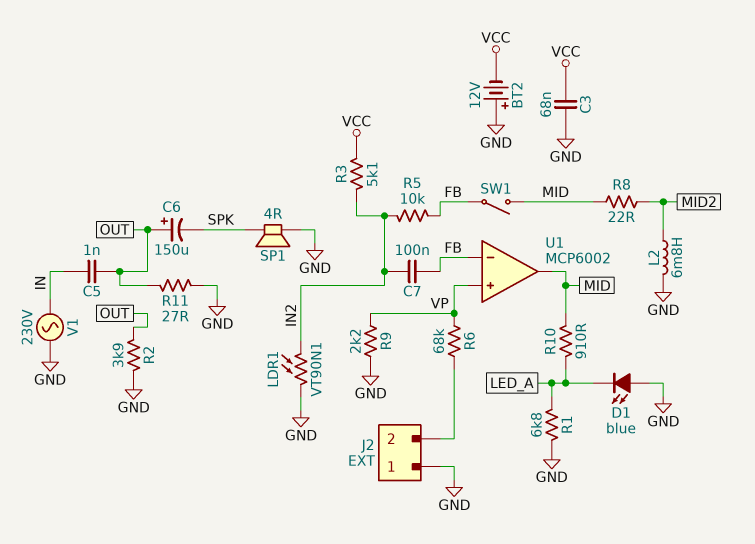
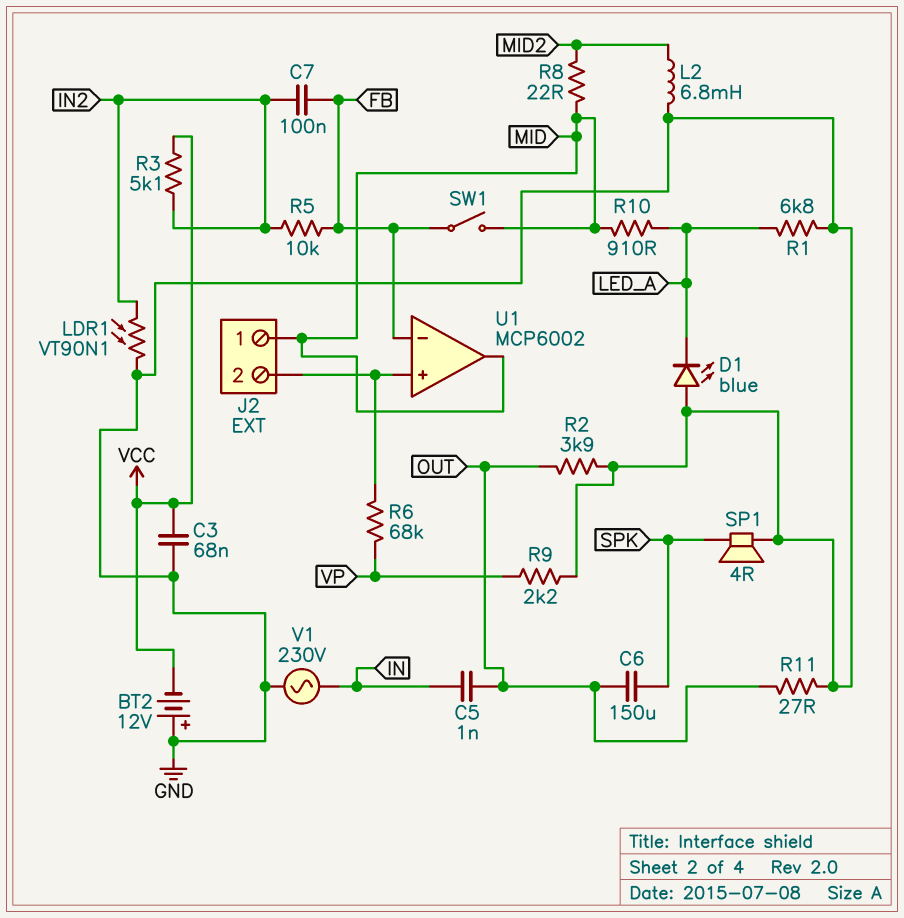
C6: 150uF (plus OUT, minus SPK) -> 150uF (OUT, SPK)
J2 pin 1: GND -> MID
U1 pin in+: VP -> J2/2

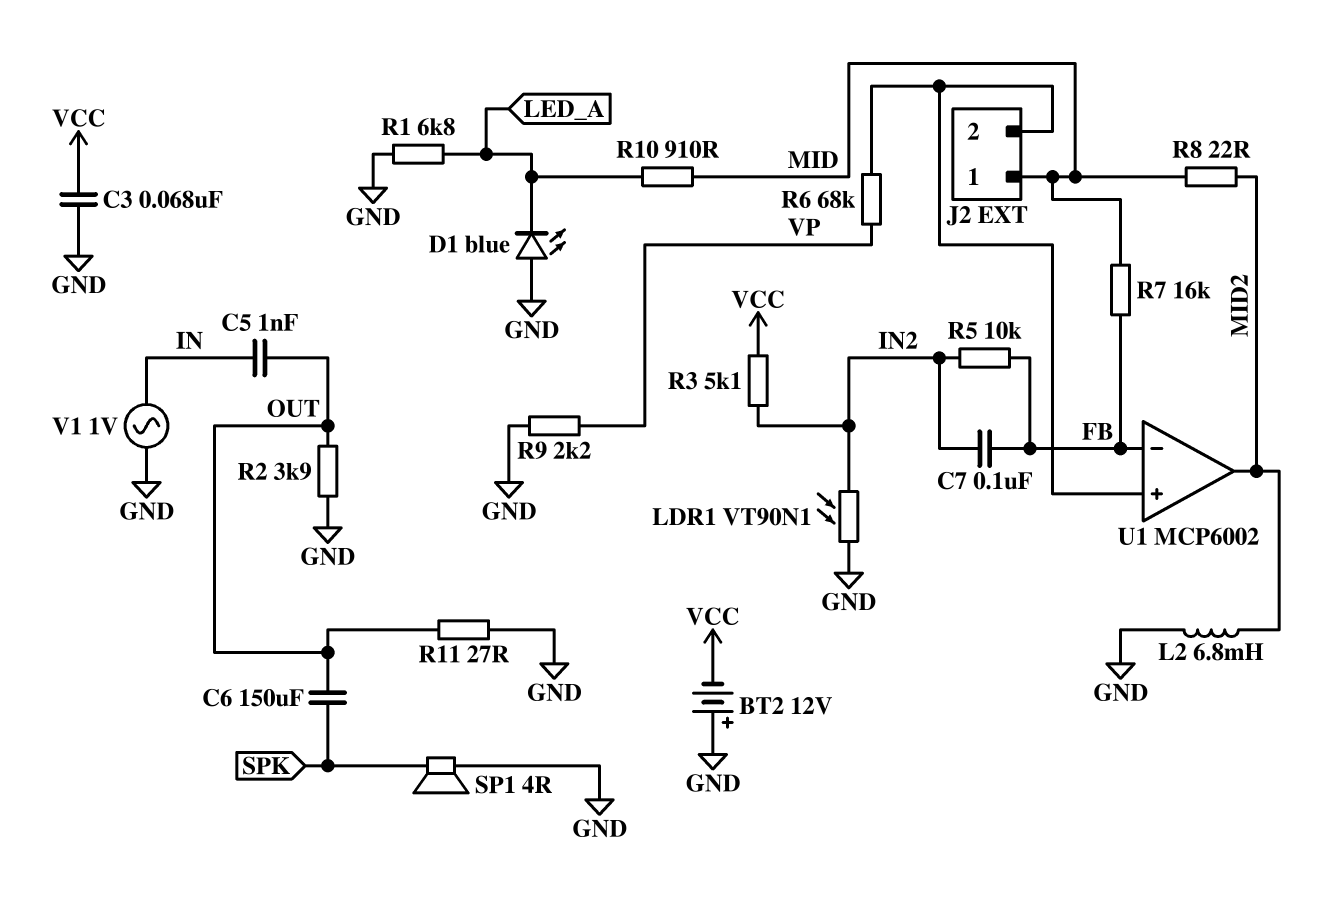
R7: none -> 16k (FB, MID)
SW1: switch (FB, MID) -> none
U1 pin out: MID -> MID2
V1: AC 230V (GND, IN) -> AC 1V (GND, IN)

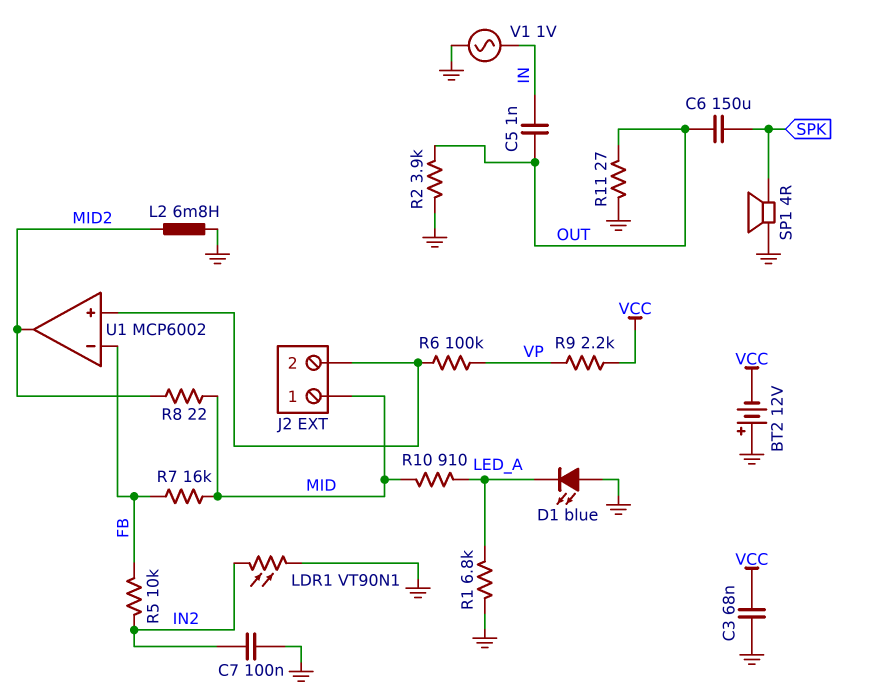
C7: 100nF (FB, IN2) -> 100nF (GND, IN2)
R3: 5.1k (IN2, VCC) -> none
R6: 68k (J2/2, VP) -> 100k (J2/2, VP)
R9: 2.2k (GND, VP) -> 2.2k (VCC, VP)

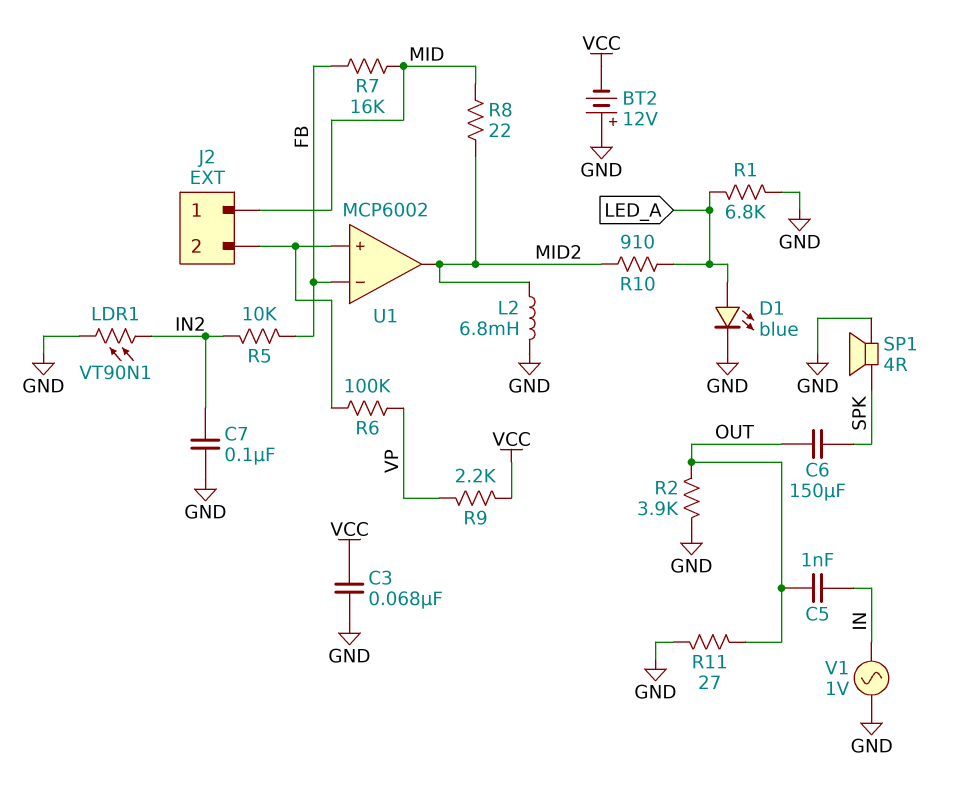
D1: LED blue (A GND, K LED_A) -> LED blue (A LED_A, K GND)
R10: 910 (LED_A, MID) -> 910 (LED_A, MID2)

